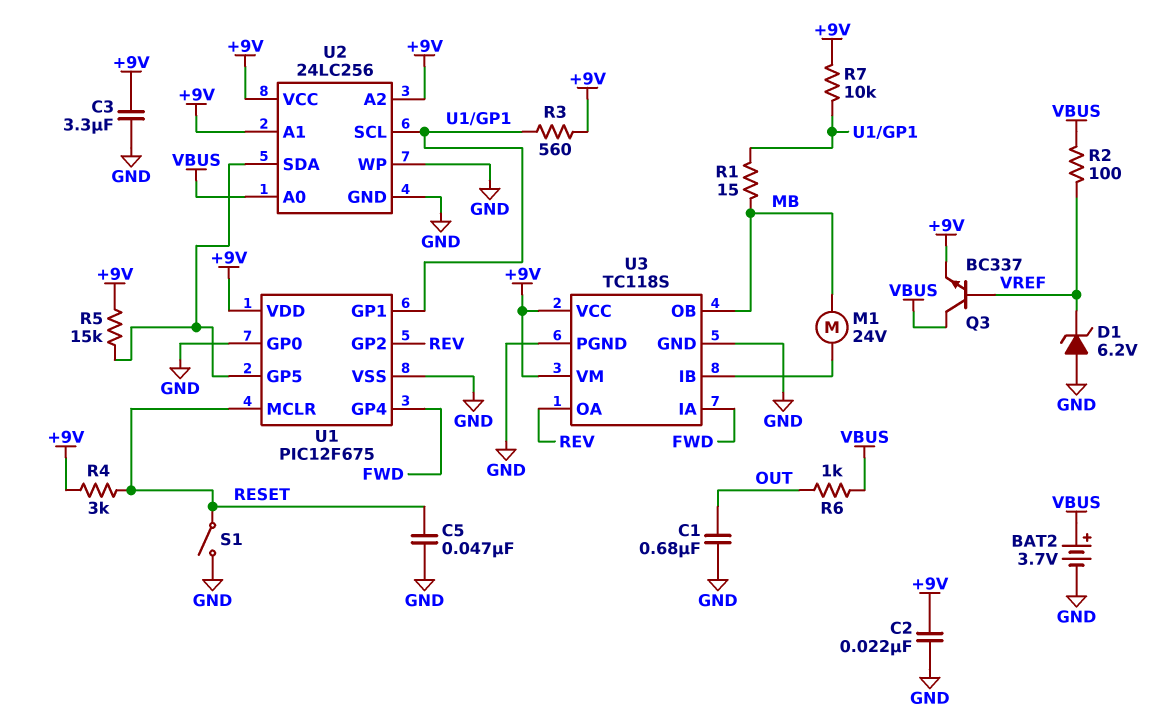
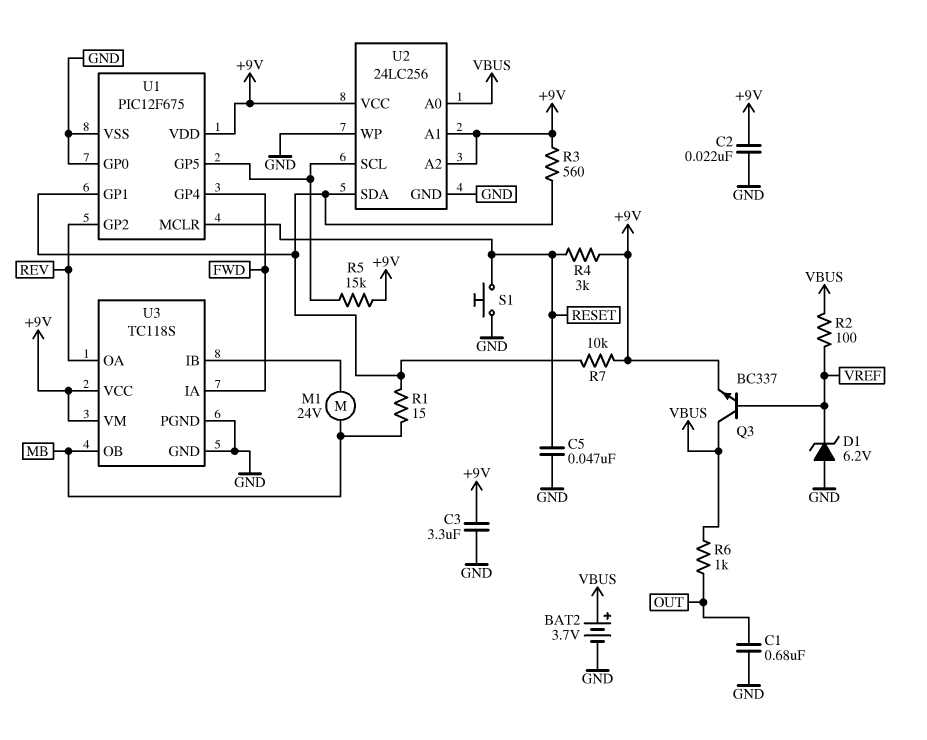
S1: switch (GND, RESET) -> button (GND, RESET)
U2 pin SCL: U1/GP1 -> U1/GP5
U2 pin SDA: U1/GP5 -> U1/GP1

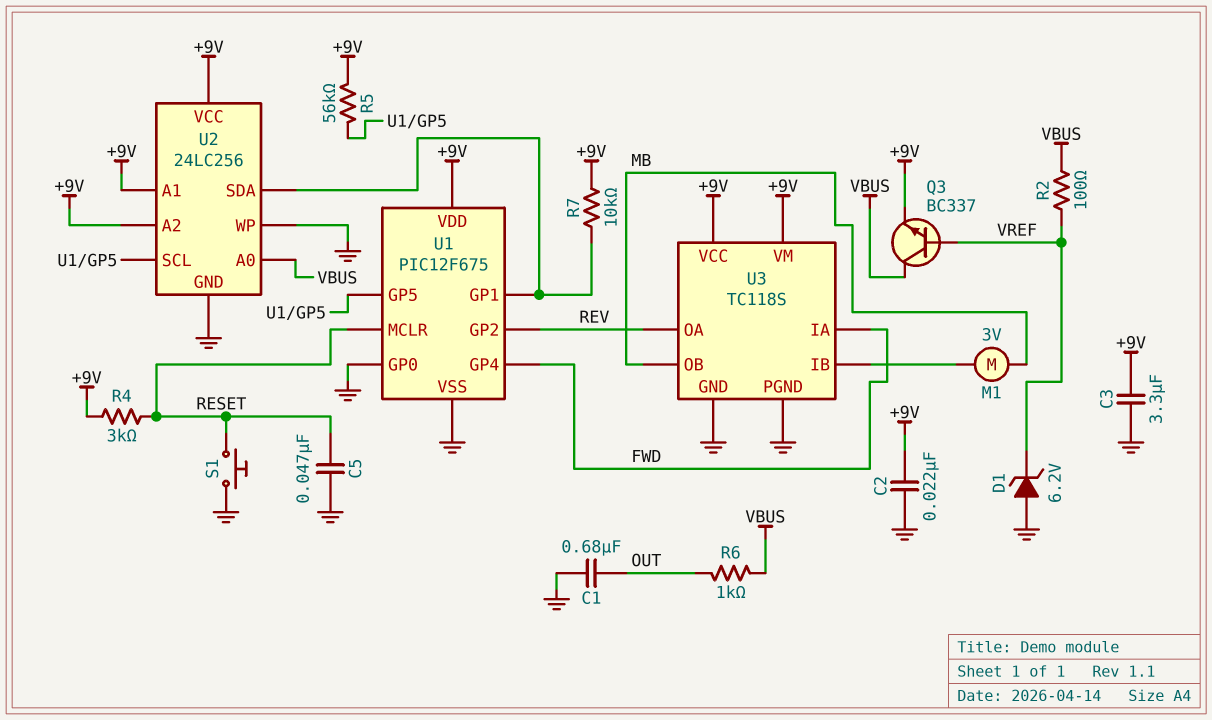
BAT2: 3.7V (plus VBUS, minus GND) -> none
M1: motor 24V (MB, U3/IB) -> motor 3V (MB, U3/IB)
R1: 15 (MB, U1/GP1) -> none
R3: 560 (+9V, U1/GP1) -> none
R5: 15k (+9V, U1/GP5) -> 56k (+9V, U1/GP5)

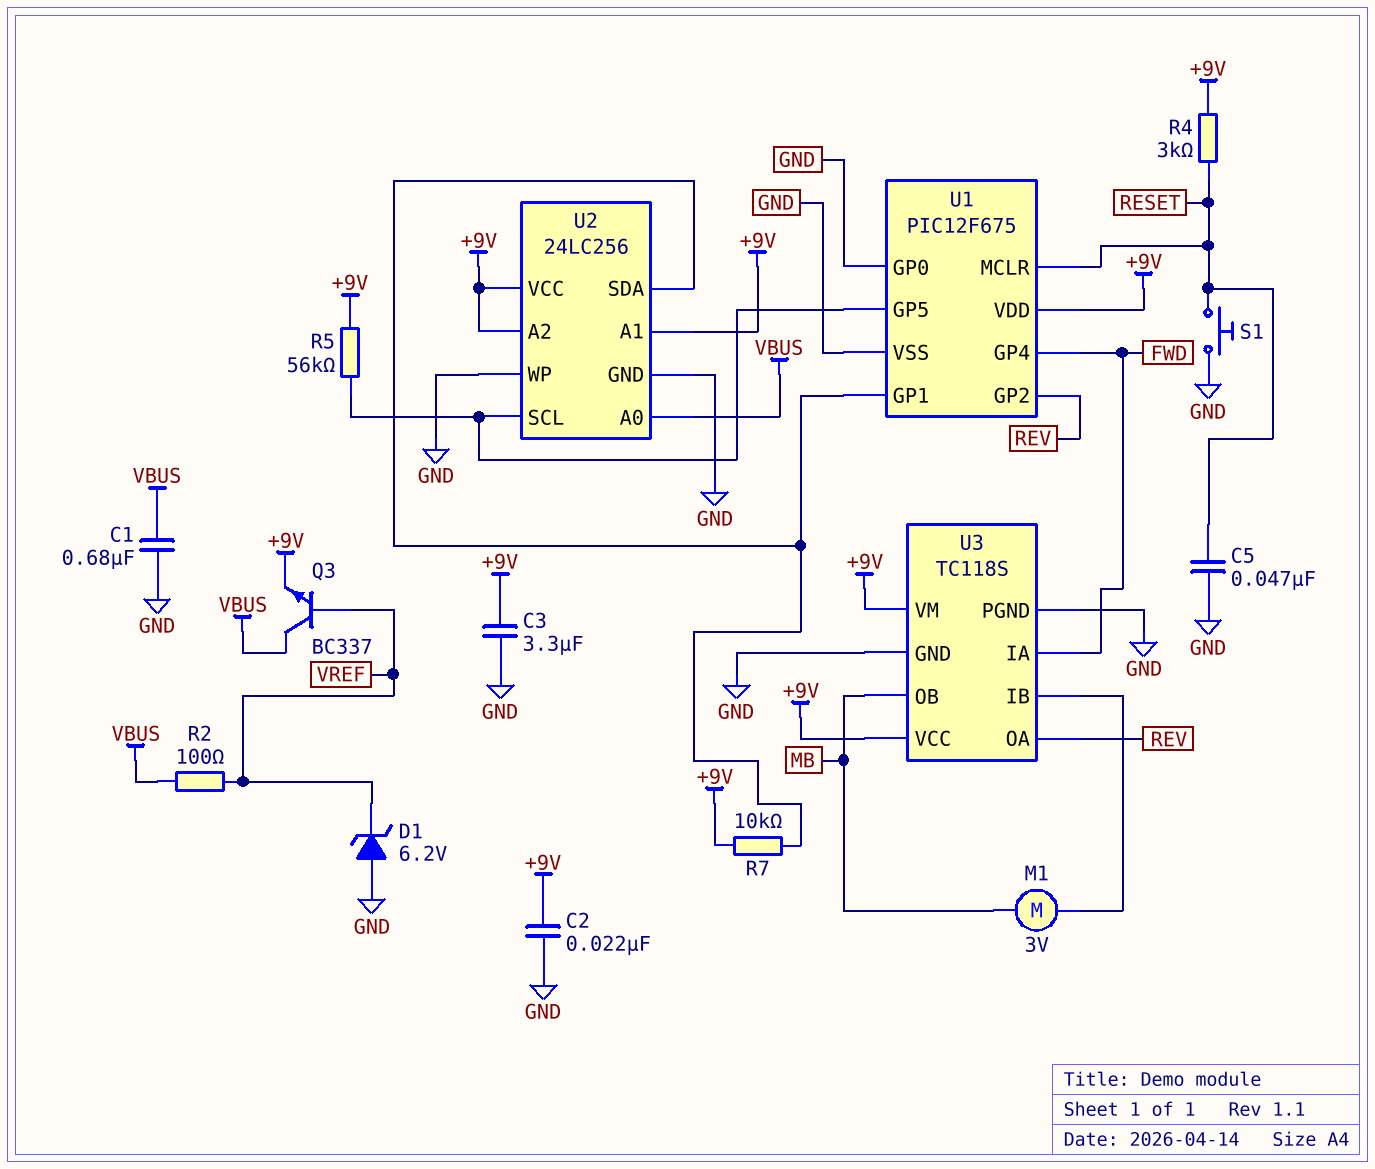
C1: 680nF (GND, OUT) -> 680nF (GND, VBUS)
R6: 1k (OUT, VBUS) -> none

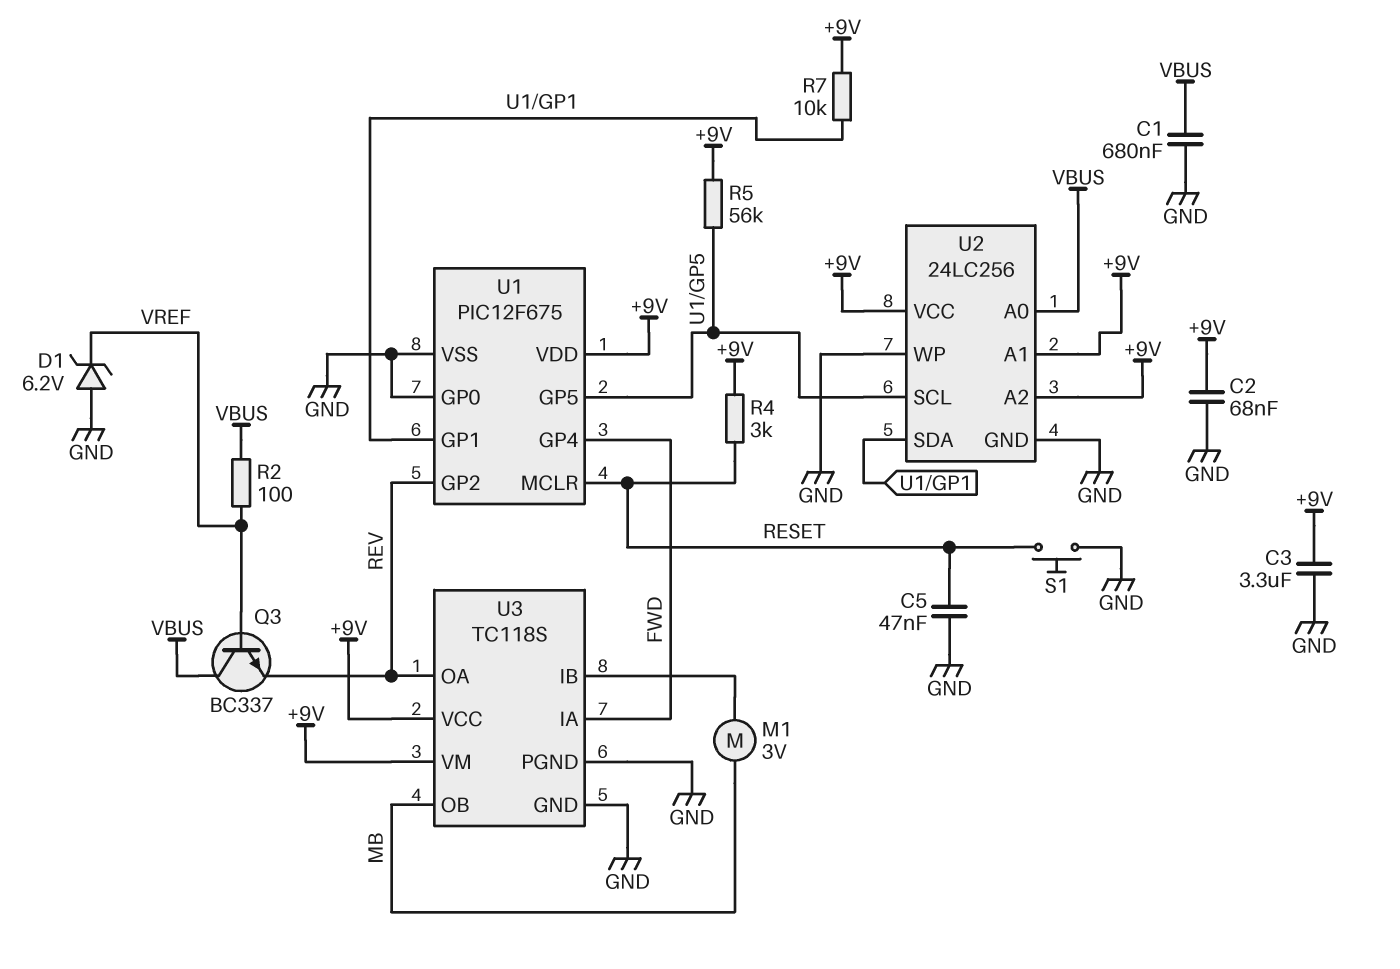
C2: 22nF (+9V, GND) -> 68nF (+9V, GND)
Q3: NPN BC337 (B VREF, C VBUS, E +9V) -> NPN BC337 (B VREF, C VBUS, E REV)

